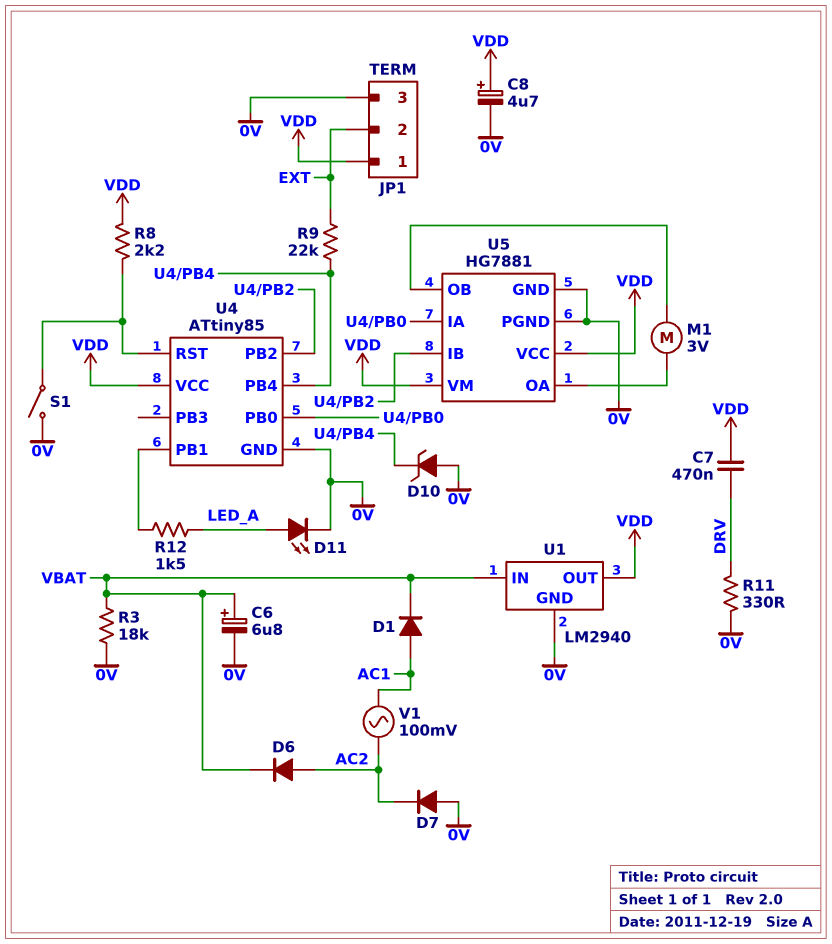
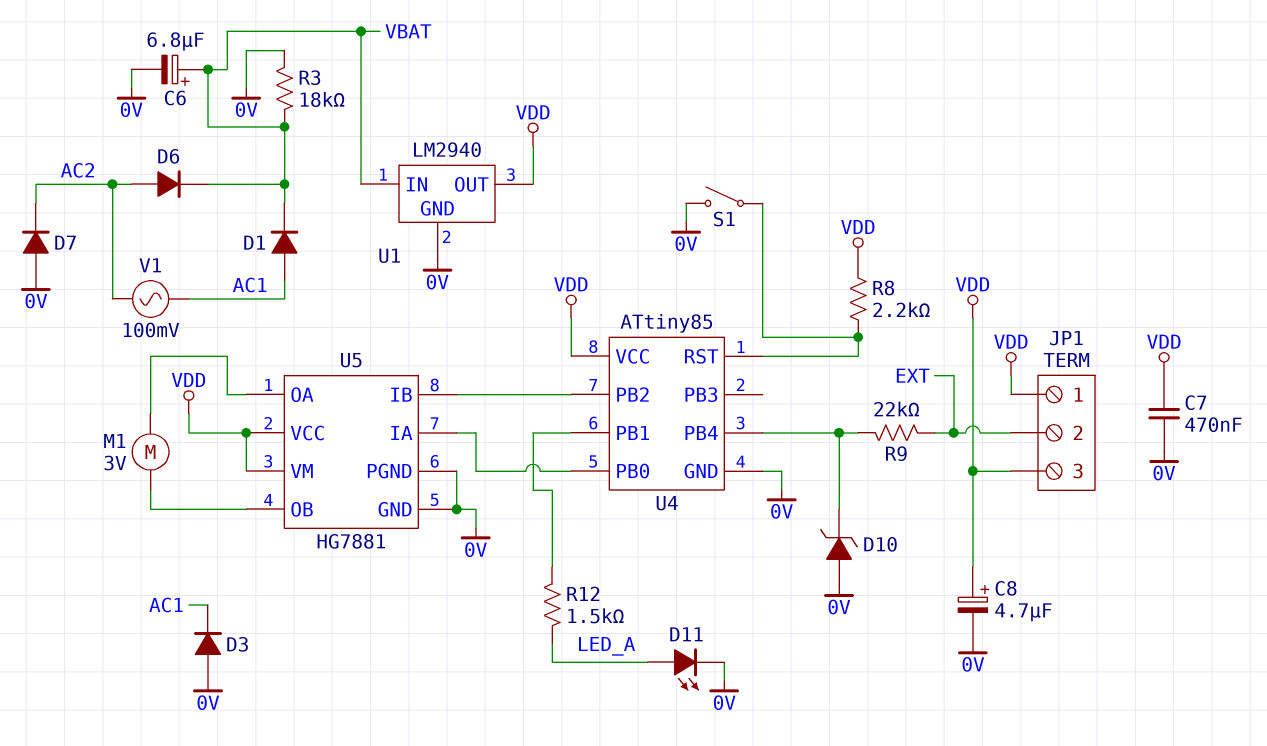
C7: 470nF (DRV, VDD) -> 470nF (0V, VDD)
D3: none -> diode (A 0V, K AC1)
JP1 pin 3: 0V -> VDD
R11: 330 (0V, DRV) -> none

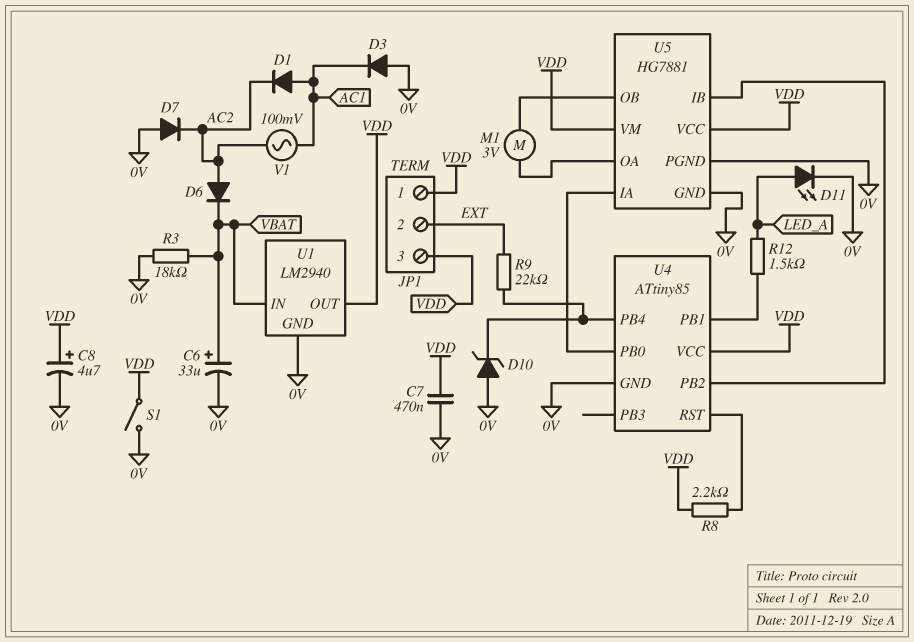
C6: 6.8uF (plus VBAT, minus 0V) -> 33uF (plus VBAT, minus 0V)
D1: diode (A AC1, K VBAT) -> diode (A AC1, K AC2)
S1: switch (0V, U4/RST) -> switch (0V, VDD)

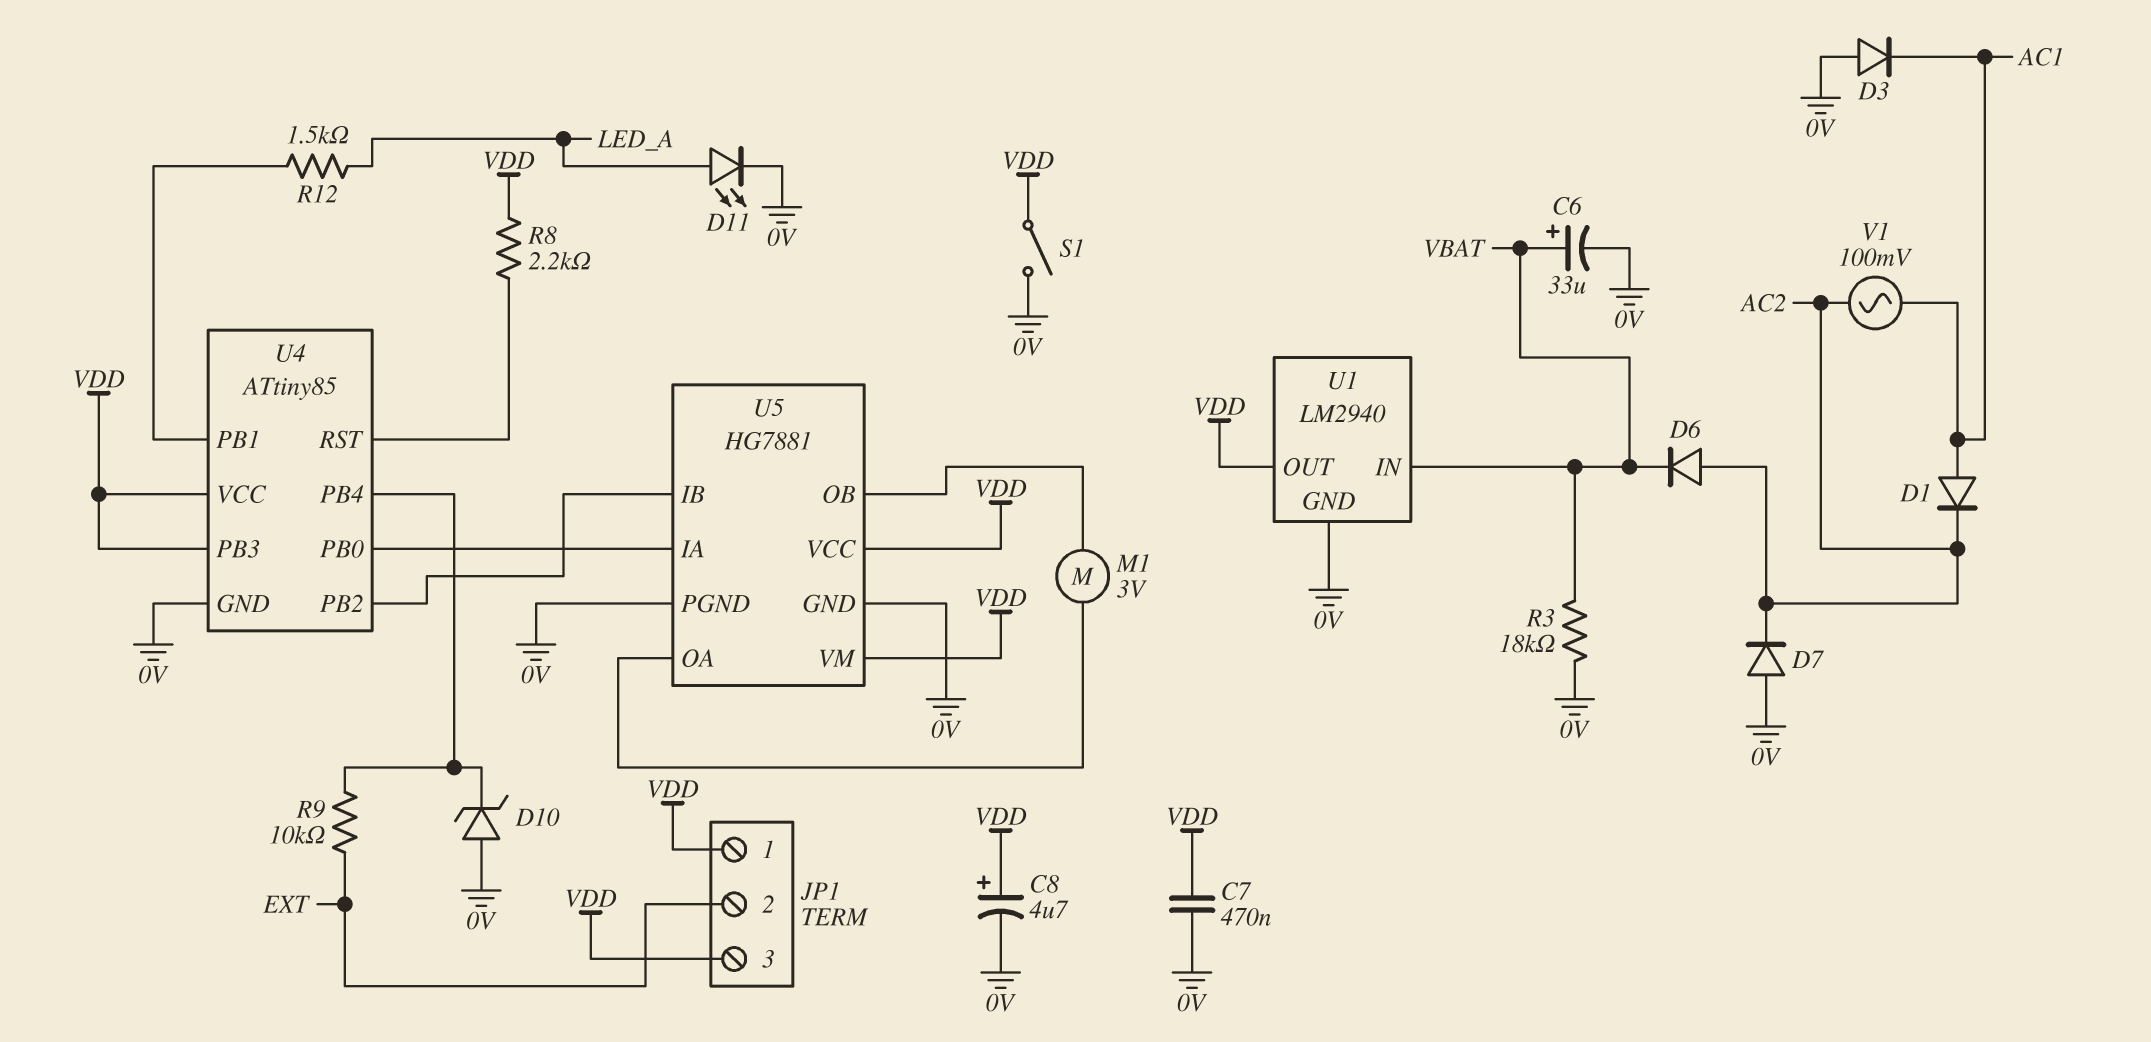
R9: 22k (EXT, U4/PB4) -> 10k (EXT, U4/PB4)
U4 pin PB3: none -> VDD

